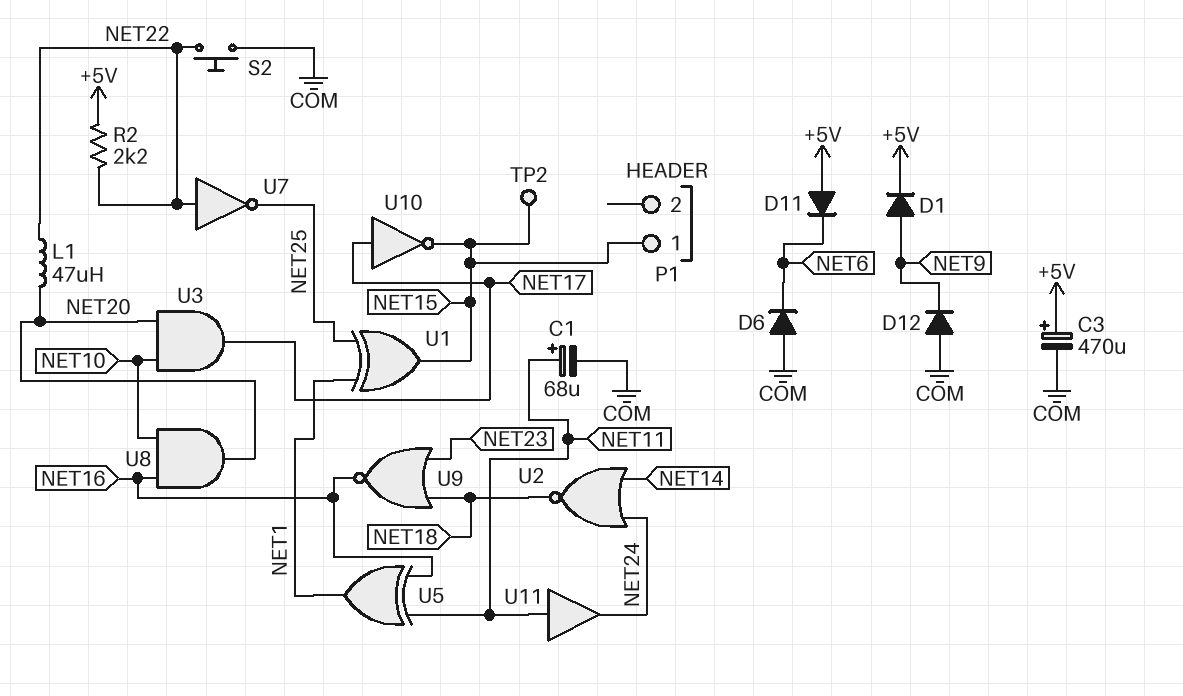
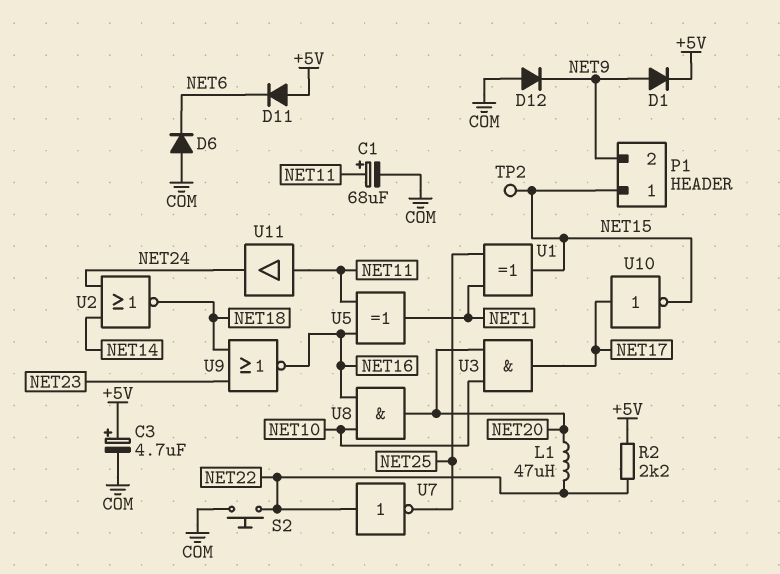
C3: 470uF (plus +5V, minus COM) -> 4.7uF (plus +5V, minus COM)
P1 pin 2: none -> NET9

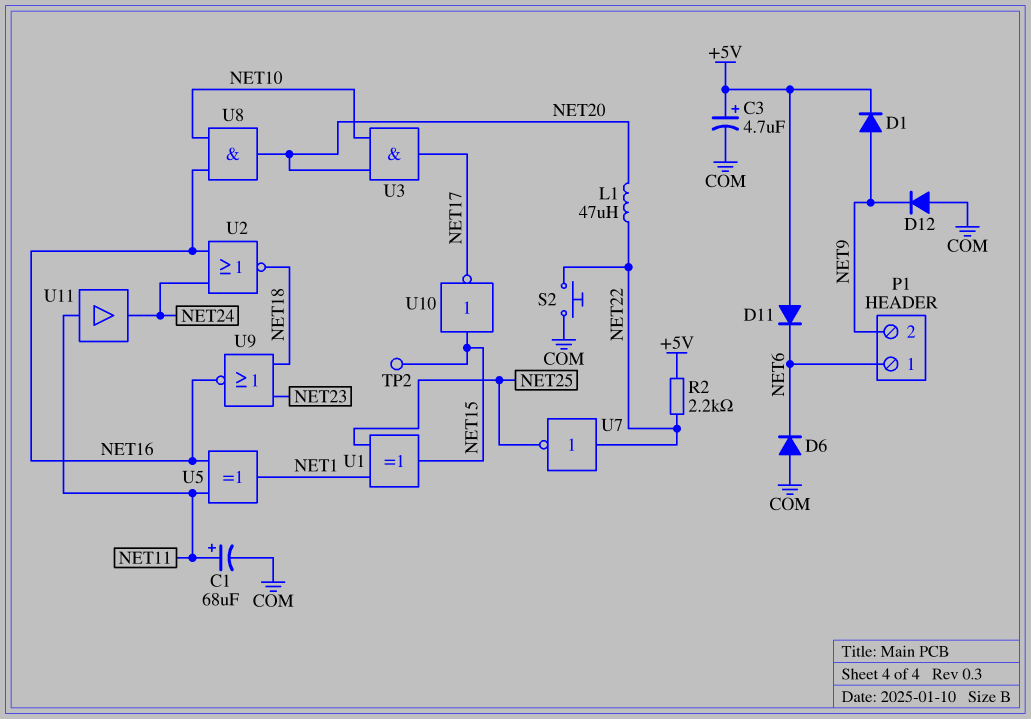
P1 pin 1: NET15 -> NET6
U2: NOR (in NET14, in NET24, out NET18) -> NOR (in NET16, in NET24, out NET18)
U10: NOT (in NET17, out NET15) -> NOT (in NET15, out NET17)

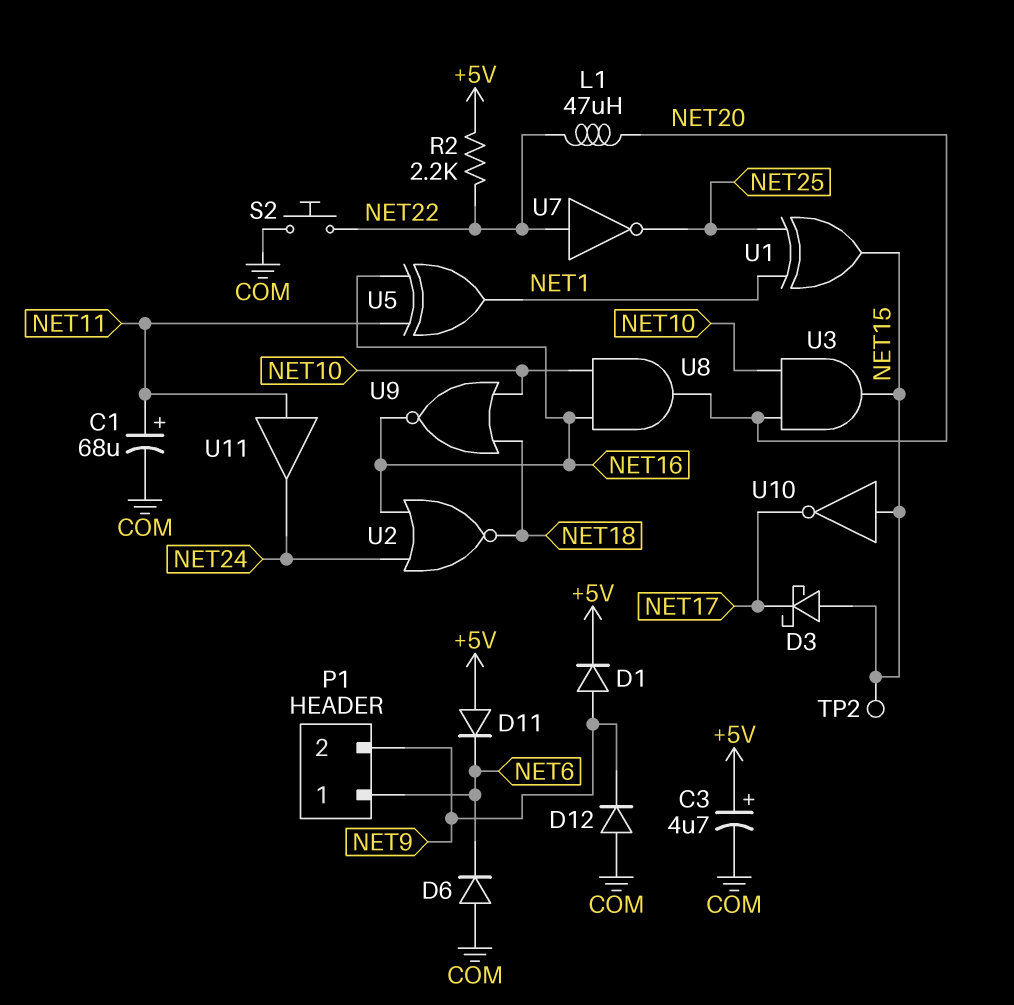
D3: none -> schottky (A NET15, K NET17)
U3: AND (in NET10, in NET20, out NET17) -> AND (in NET10, in NET20, out NET15)
U9: NOR (in NET18, in NET23, out NET16) -> NOR (in NET10, in NET18, out NET16)

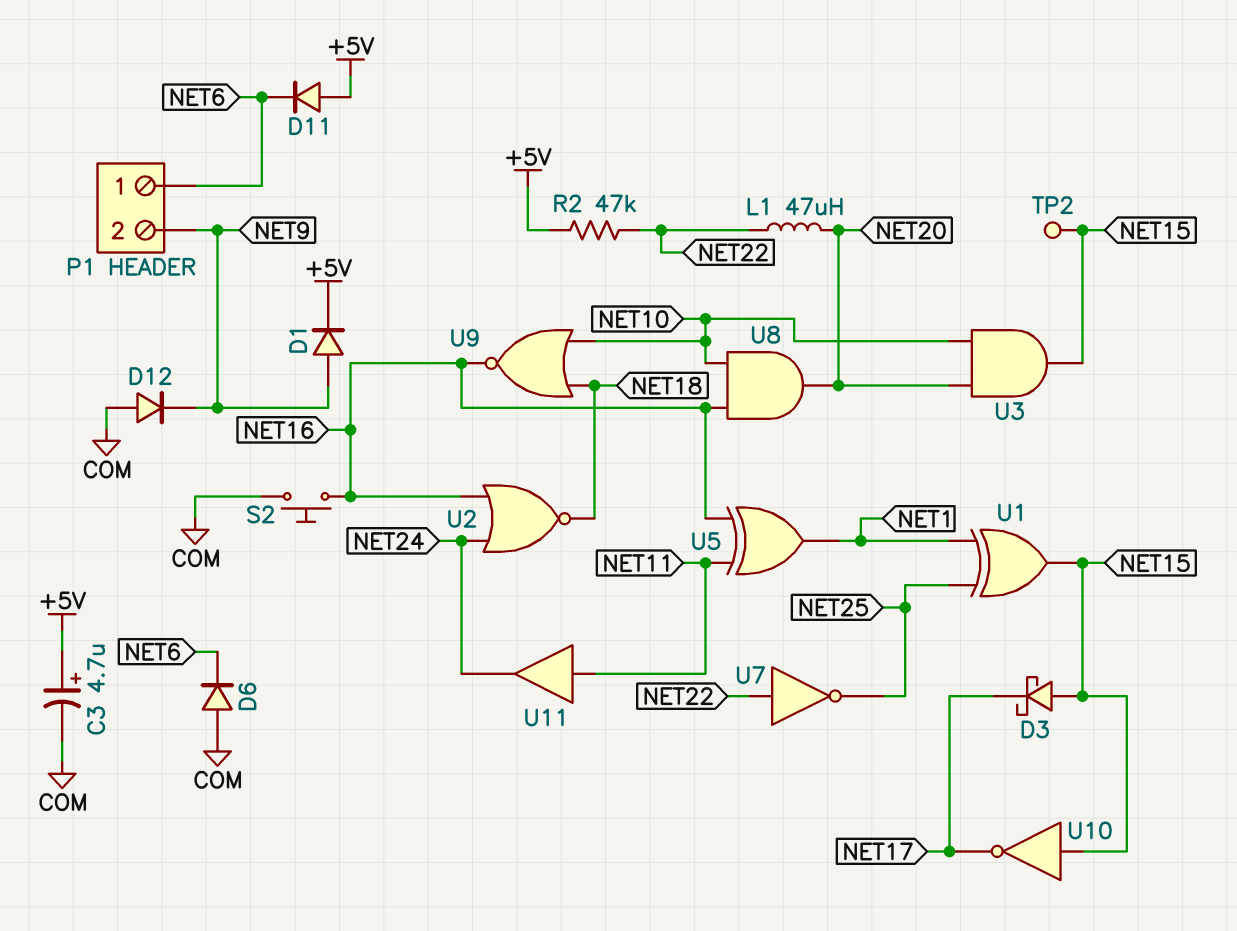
C1: 68uF (plus NET11, minus COM) -> none
R2: 2.2k (+5V, NET22) -> 47k (+5V, NET22)
S2: button (COM, NET22) -> button (COM, NET16)

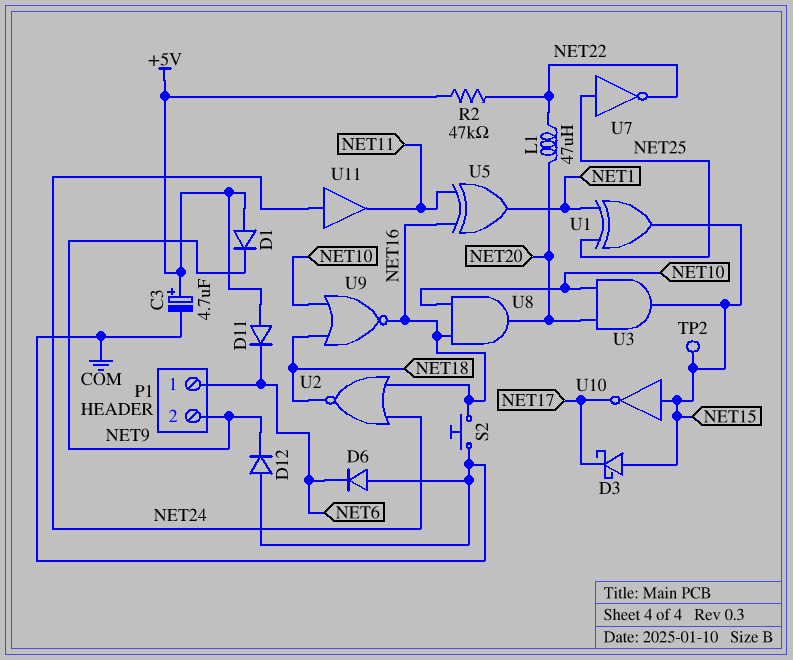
D1: diode (A NET9, K +5V) -> diode (A +5V, K NET9)
U7: NOT (in NET22, out NET25) -> NOT (in NET25, out NET22)
U11: buffer (in NET11, out NET24) -> buffer (in NET24, out NET11)

